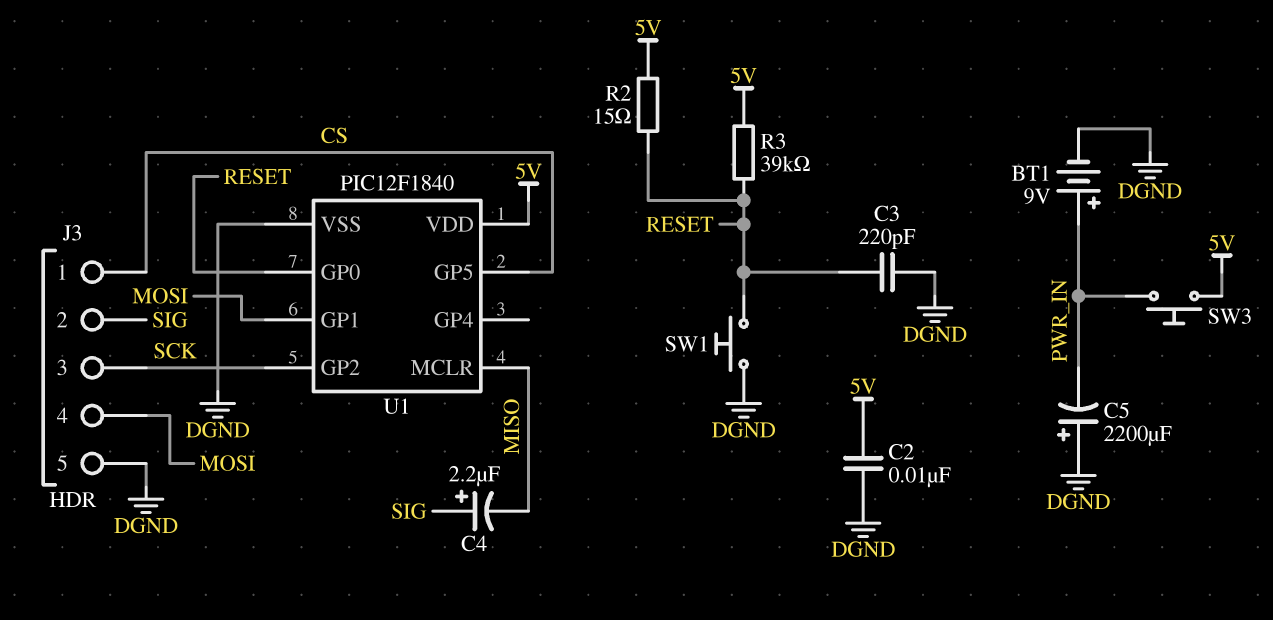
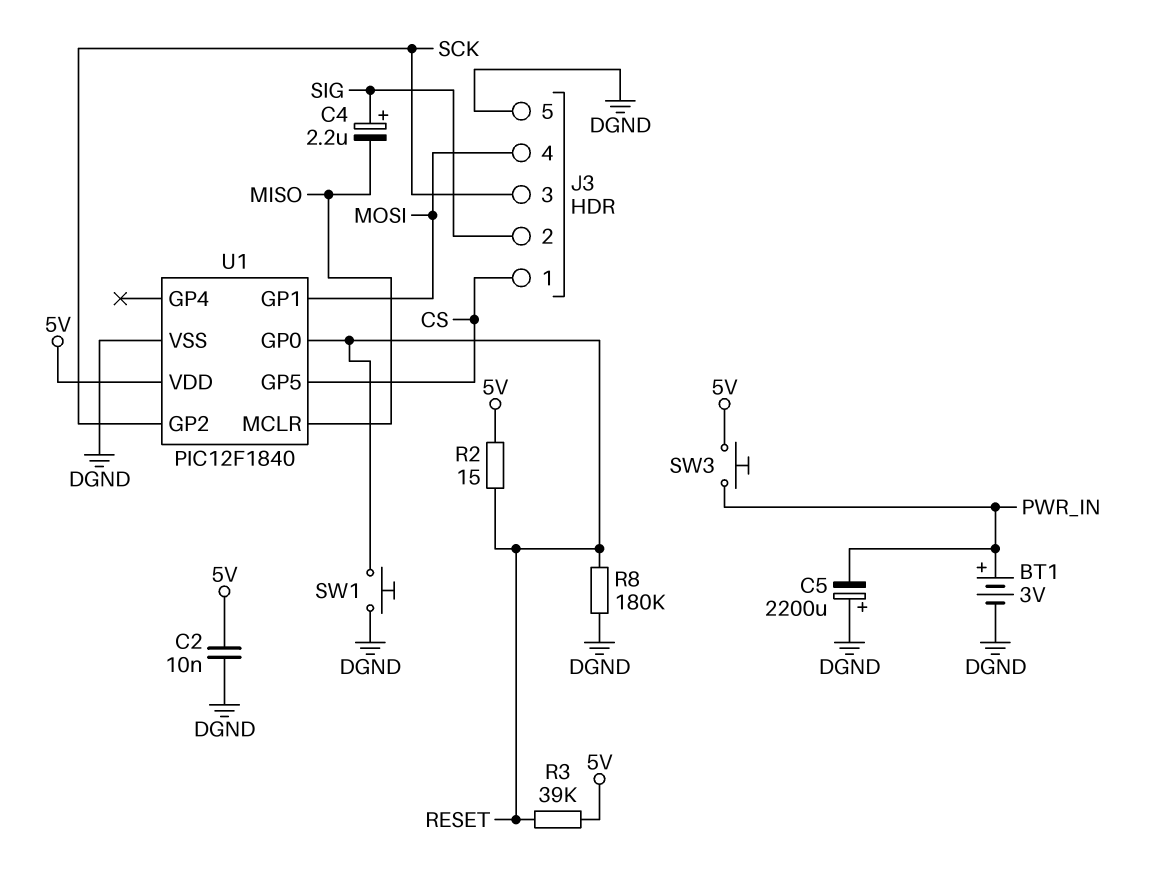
BT1: 9V (plus PWR_IN, minus DGND) -> 3V (plus PWR_IN, minus DGND)
C3: 220pF (DGND, RESET) -> none
R8: none -> 180k (DGND, RESET)

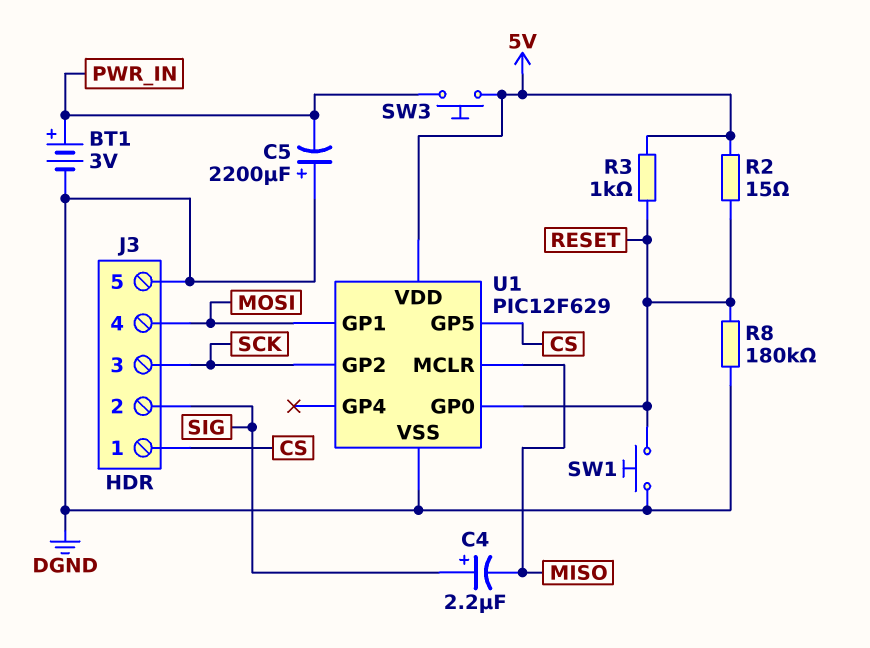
C2: 10nF (5V, DGND) -> none
R3: 39k (5V, RESET) -> 1k (5V, RESET)
U1: PIC12F1840 -> PIC12F629

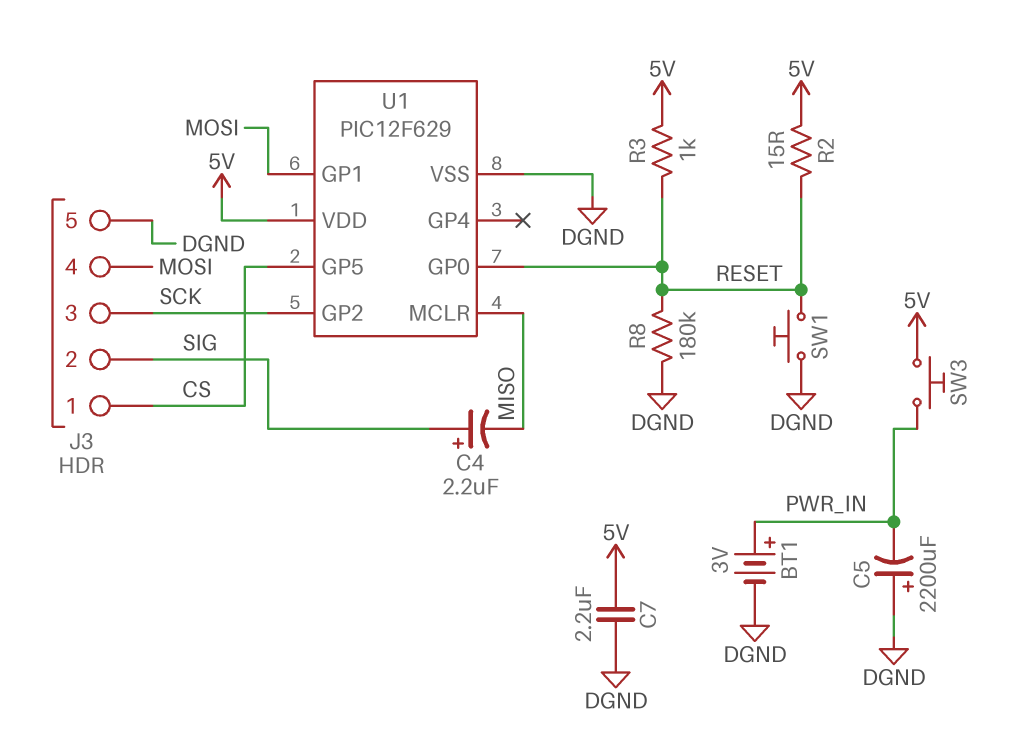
C7: none -> 2.2uF (5V, DGND)

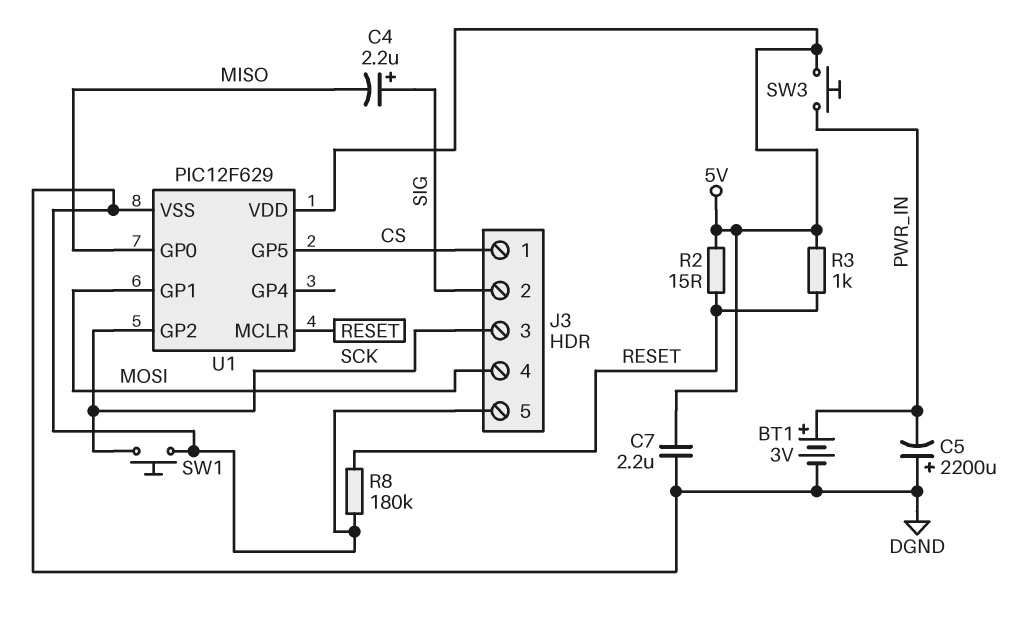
SW1: button (DGND, RESET) -> button (DGND, SCK)
U1 pin GP0: RESET -> MISO
U1 pin MCLR: MISO -> RESET

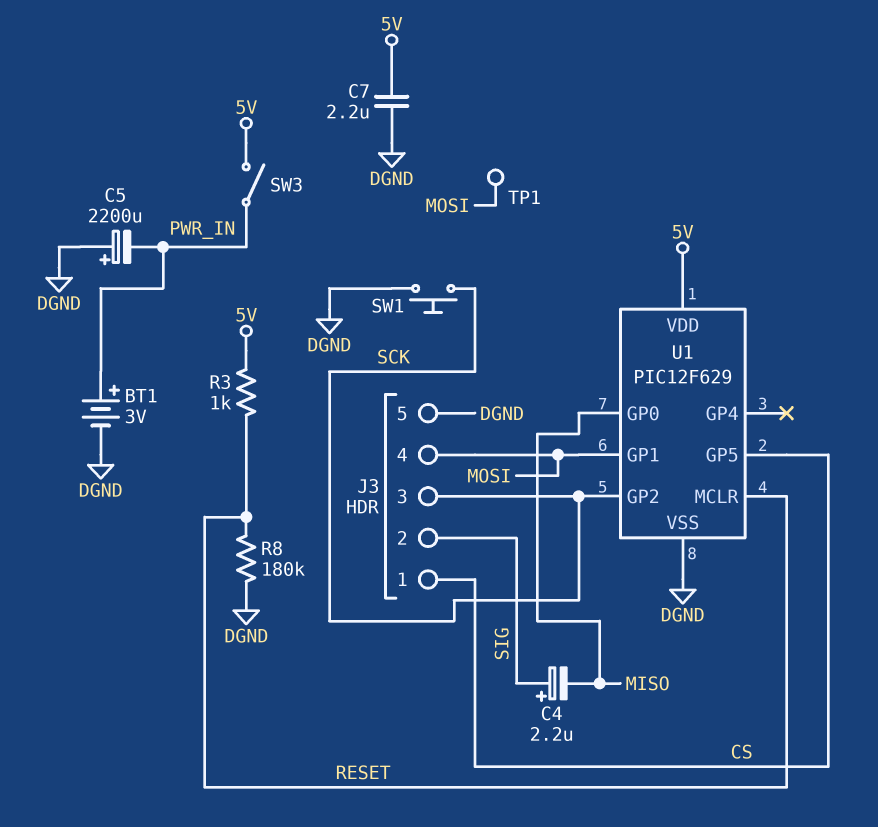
R2: 15 (5V, RESET) -> none
SW3: button (5V, PWR_IN) -> switch (5V, PWR_IN)
TP1: none -> test point (MOSI)

